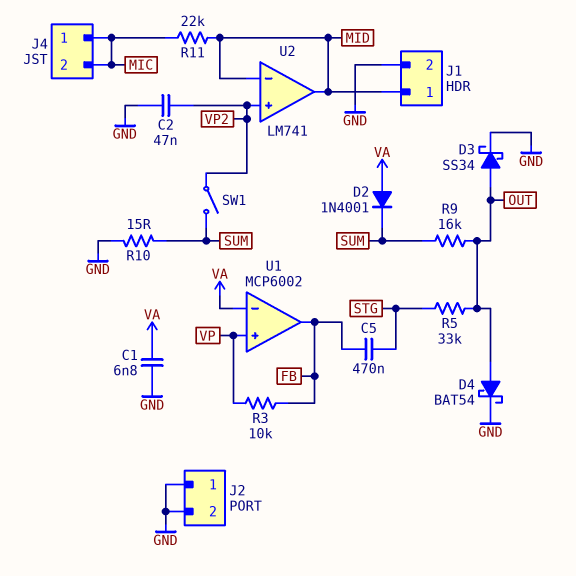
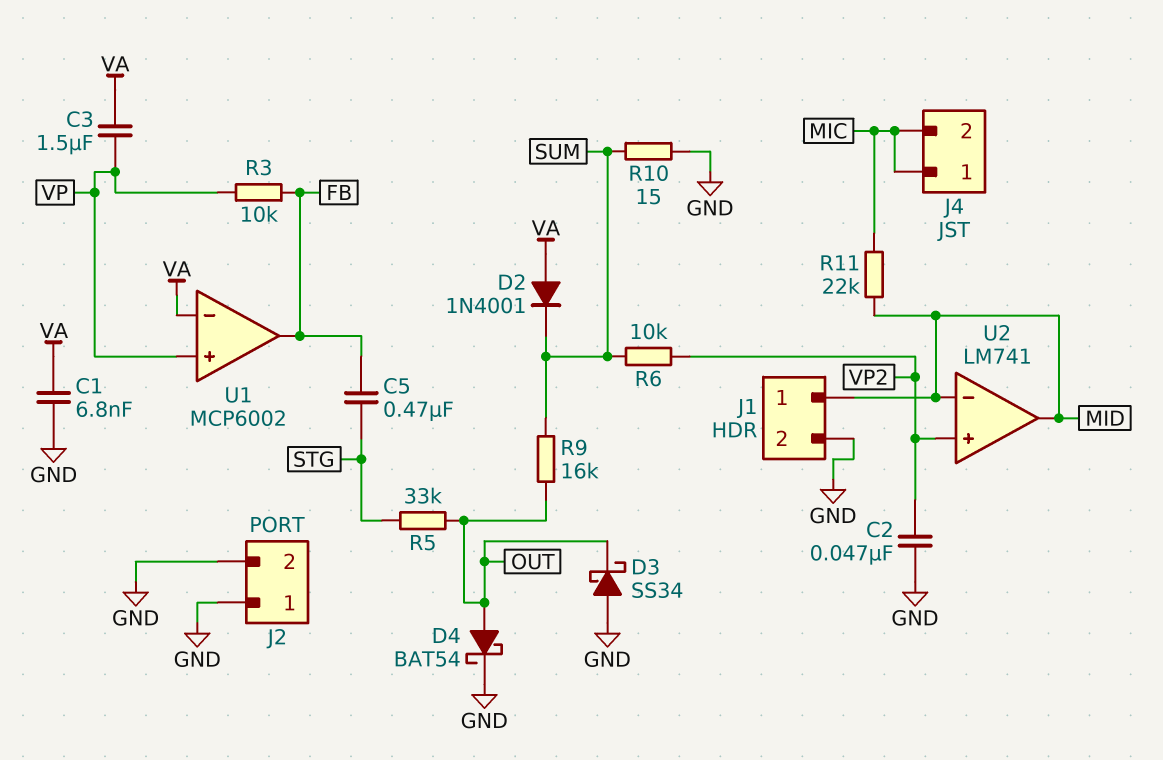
C3: none -> 1.5uF (VA, VP)
D3: schottky SS34 (A OUT, K GND) -> schottky SS34 (A GND, K OUT)
R6: none -> 10k (SUM, VP2)
SW1: switch (SUM, VP2) -> none

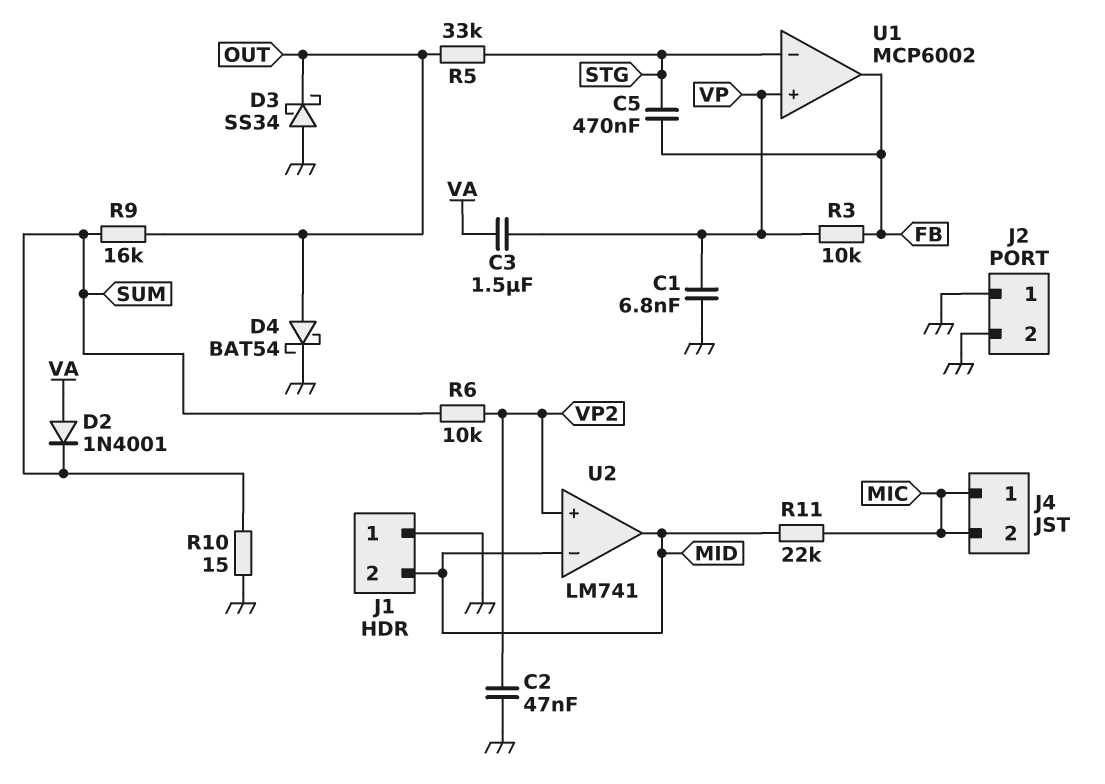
C1: 6.8nF (GND, VA) -> 6.8nF (GND, VP)
J1 pin 1: MID -> GND
J1 pin 2: GND -> MID
U1 pin in-: VA -> STG

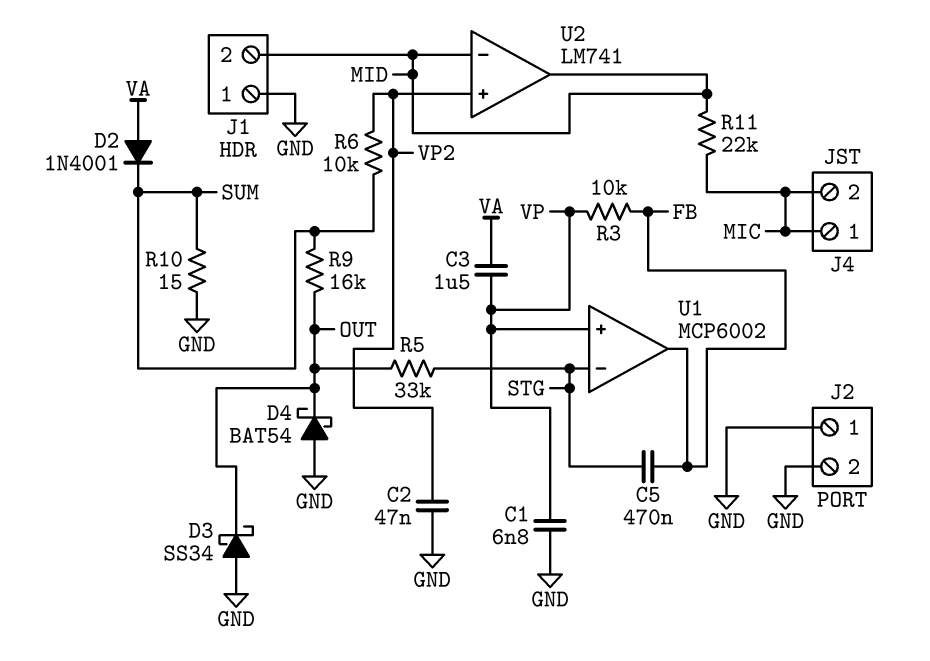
D4: schottky BAT54 (A OUT, K GND) -> schottky BAT54 (A GND, K OUT)

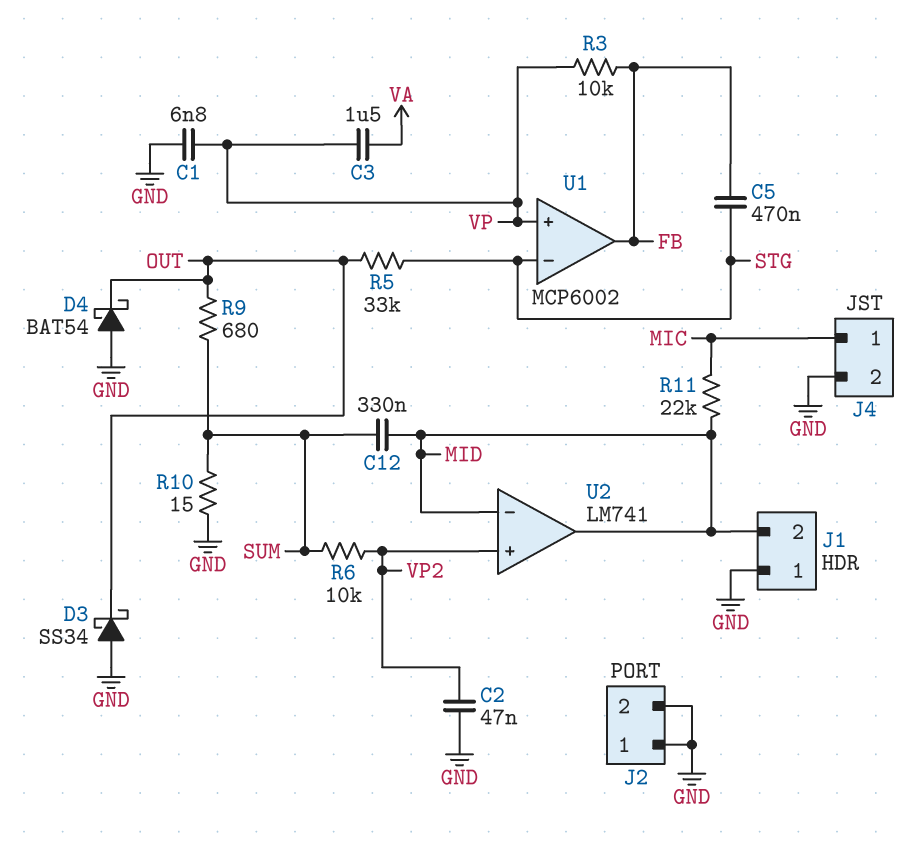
C12: none -> 330nF (MID, SUM)
D2: diode 1N4001 (A VA, K SUM) -> none
J4 pin 2: MIC -> GND
R9: 16k (OUT, SUM) -> 680 (OUT, SUM)

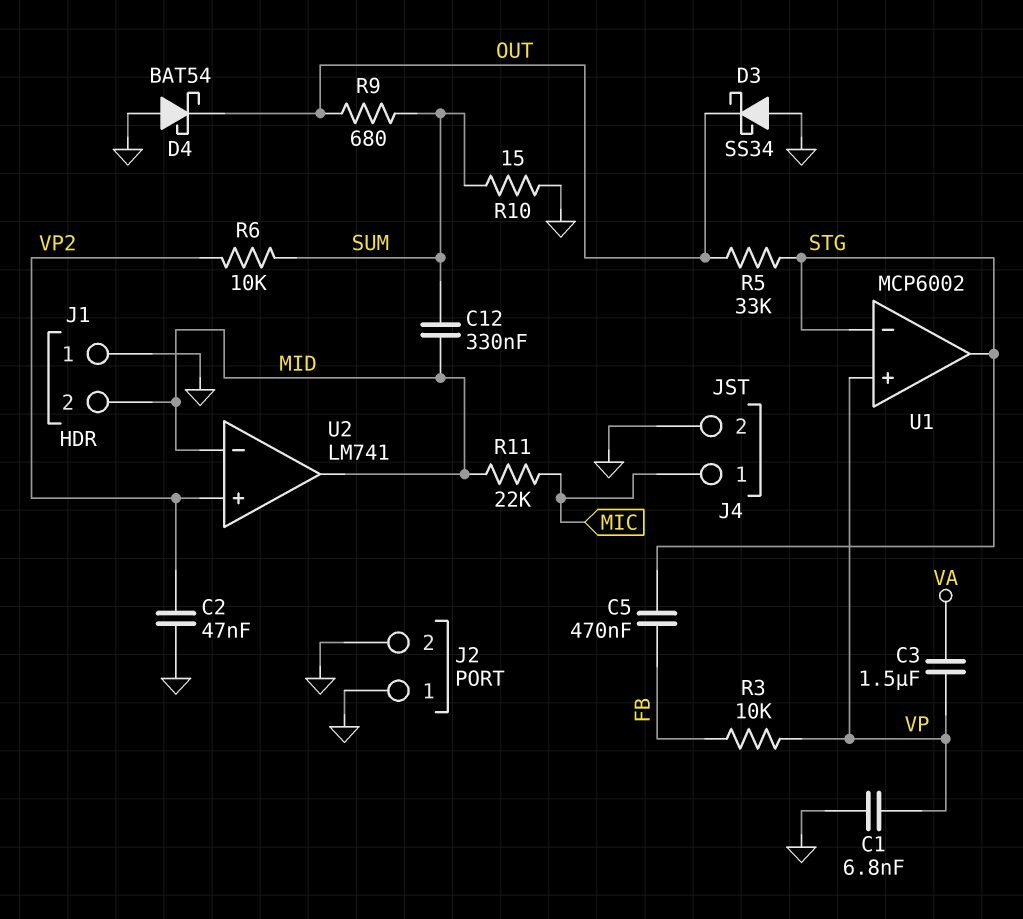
U1 pin out: FB -> STG

